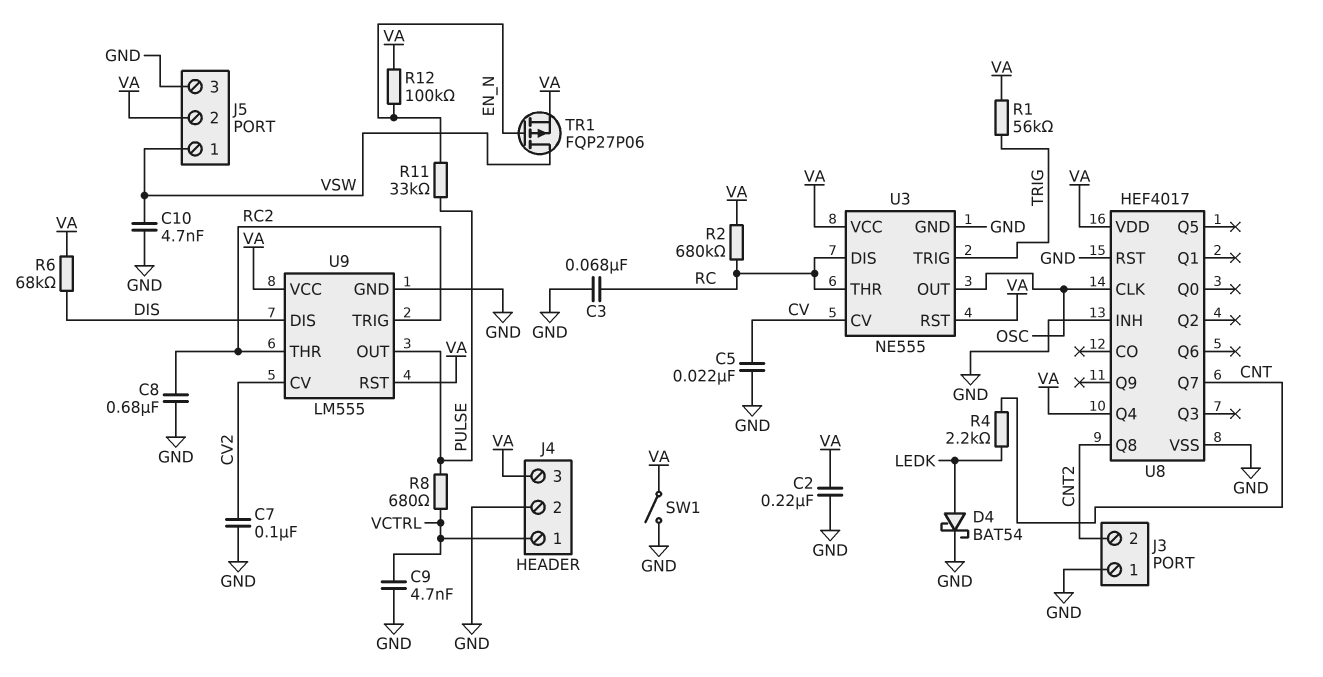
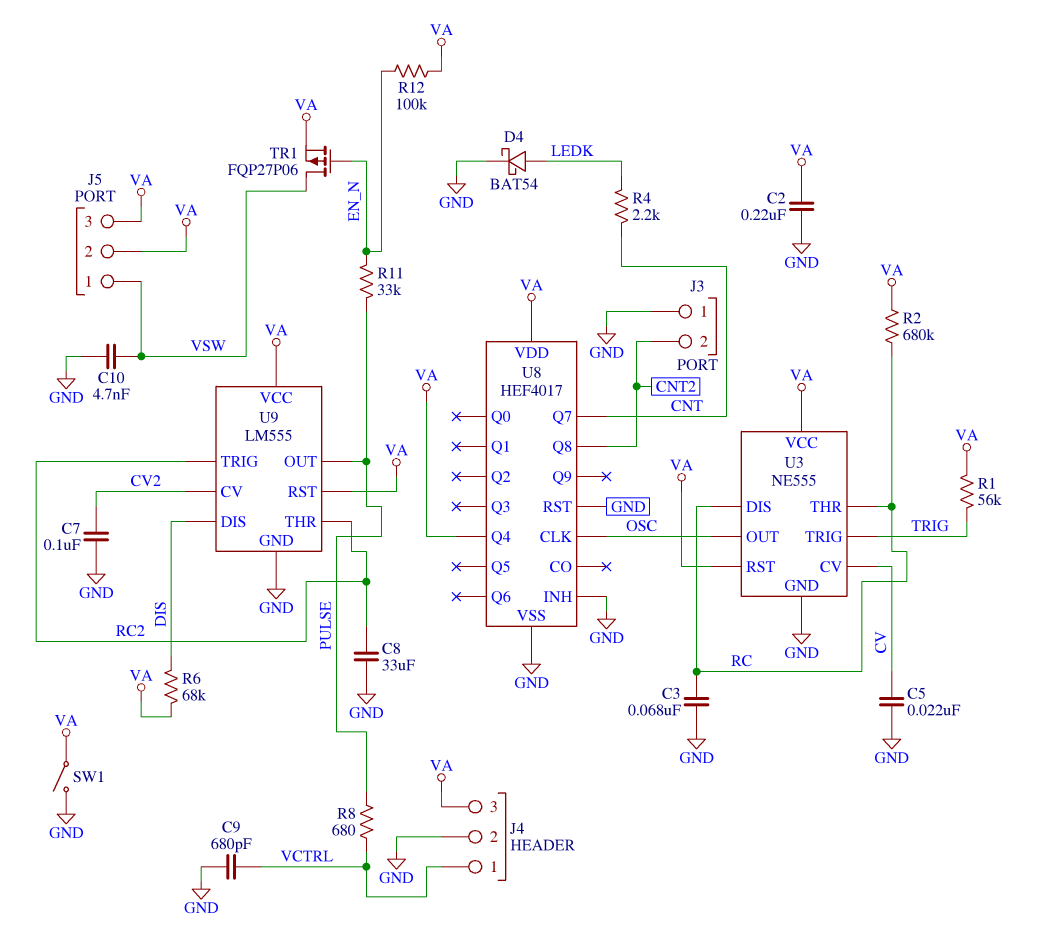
C8: 680nF (GND, RC2) -> 33uF (GND, RC2)
C9: 4.7nF (GND, VCTRL) -> 680pF (GND, VCTRL)
J5 pin 3: GND -> VA

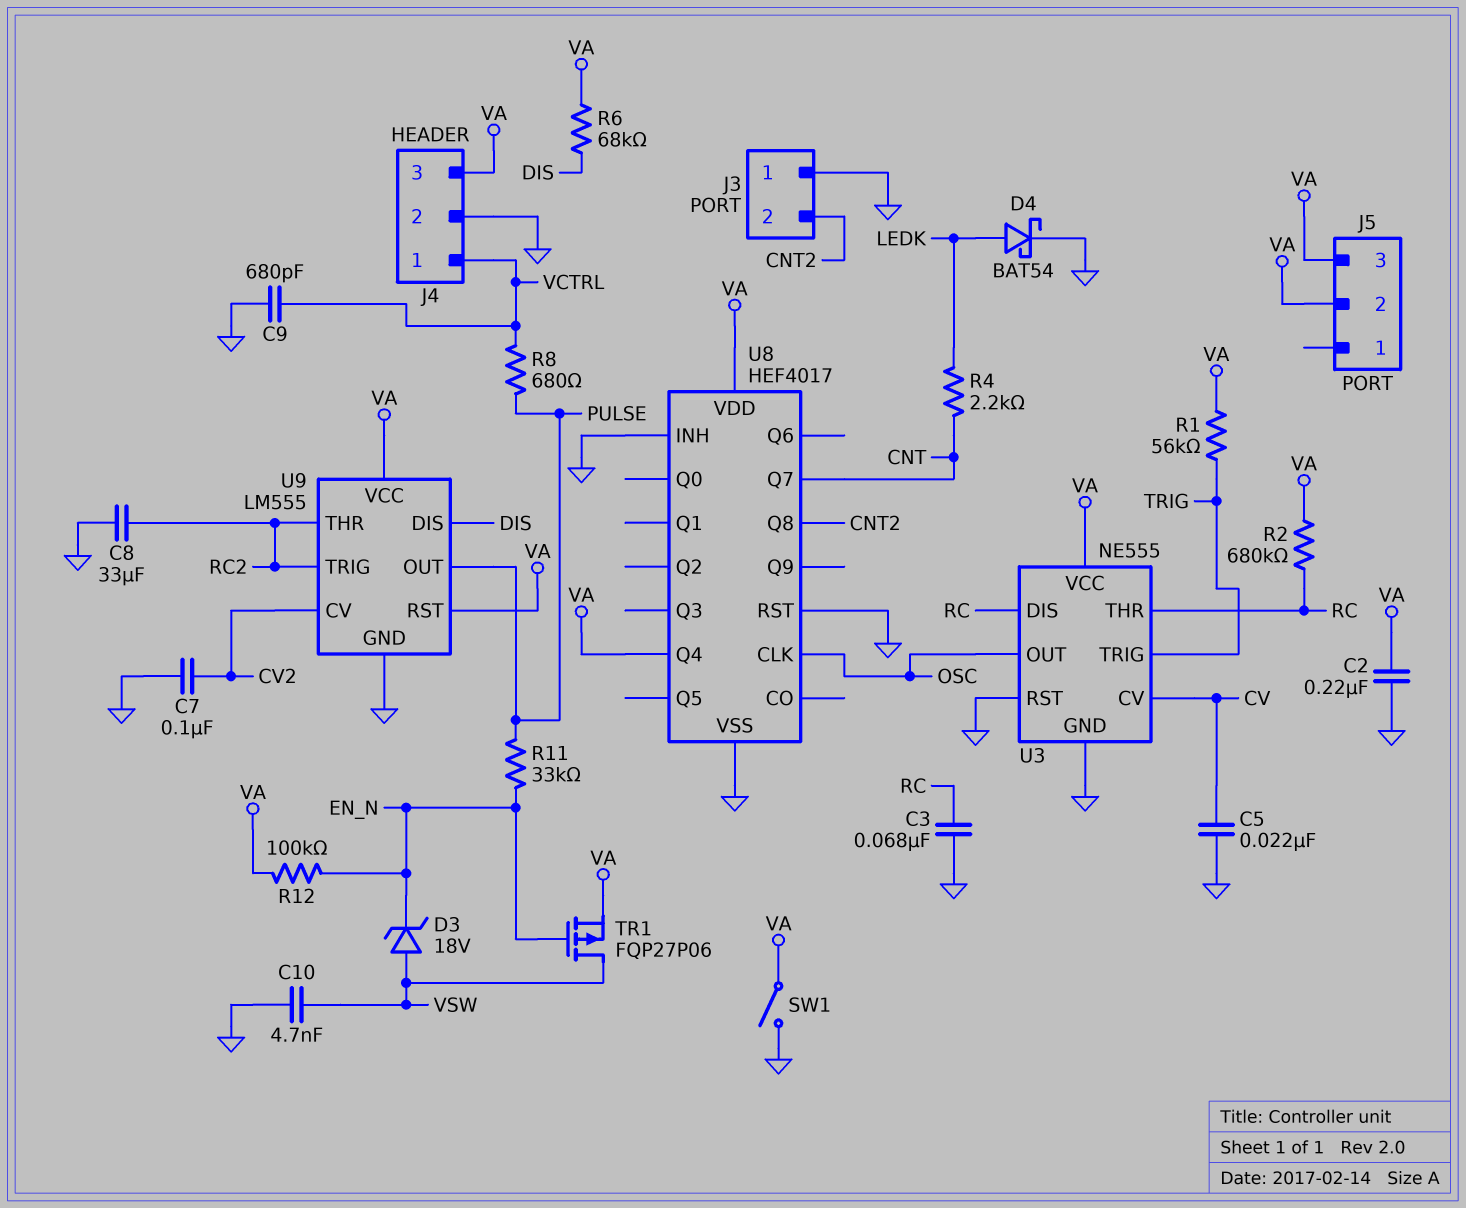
D3: none -> zener 18V (A VSW, K EN_N)
J5 pin 1: VSW -> none
U3 pin RST: VA -> GND

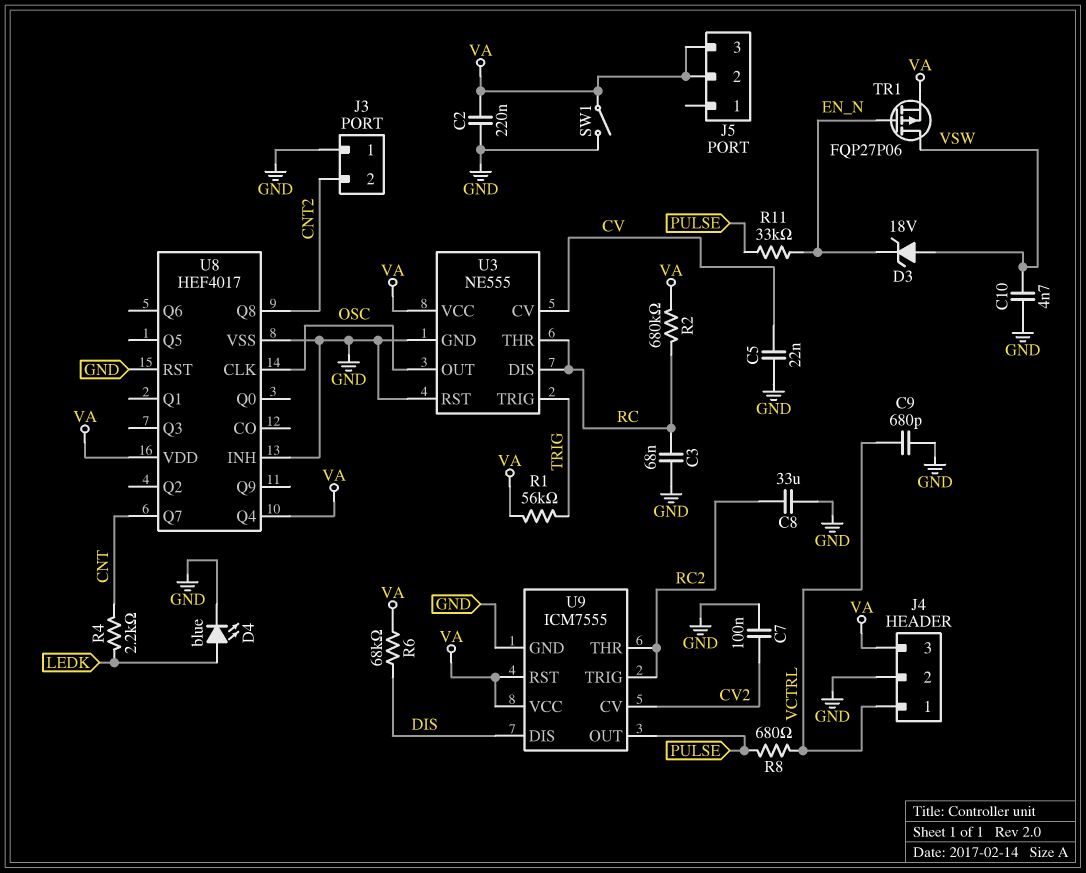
D4: schottky BAT54 (A LEDK, K GND) -> LED blue (A LEDK, K GND)
R12: 100k (EN_N, VA) -> none
U9: LM555 -> ICM7555

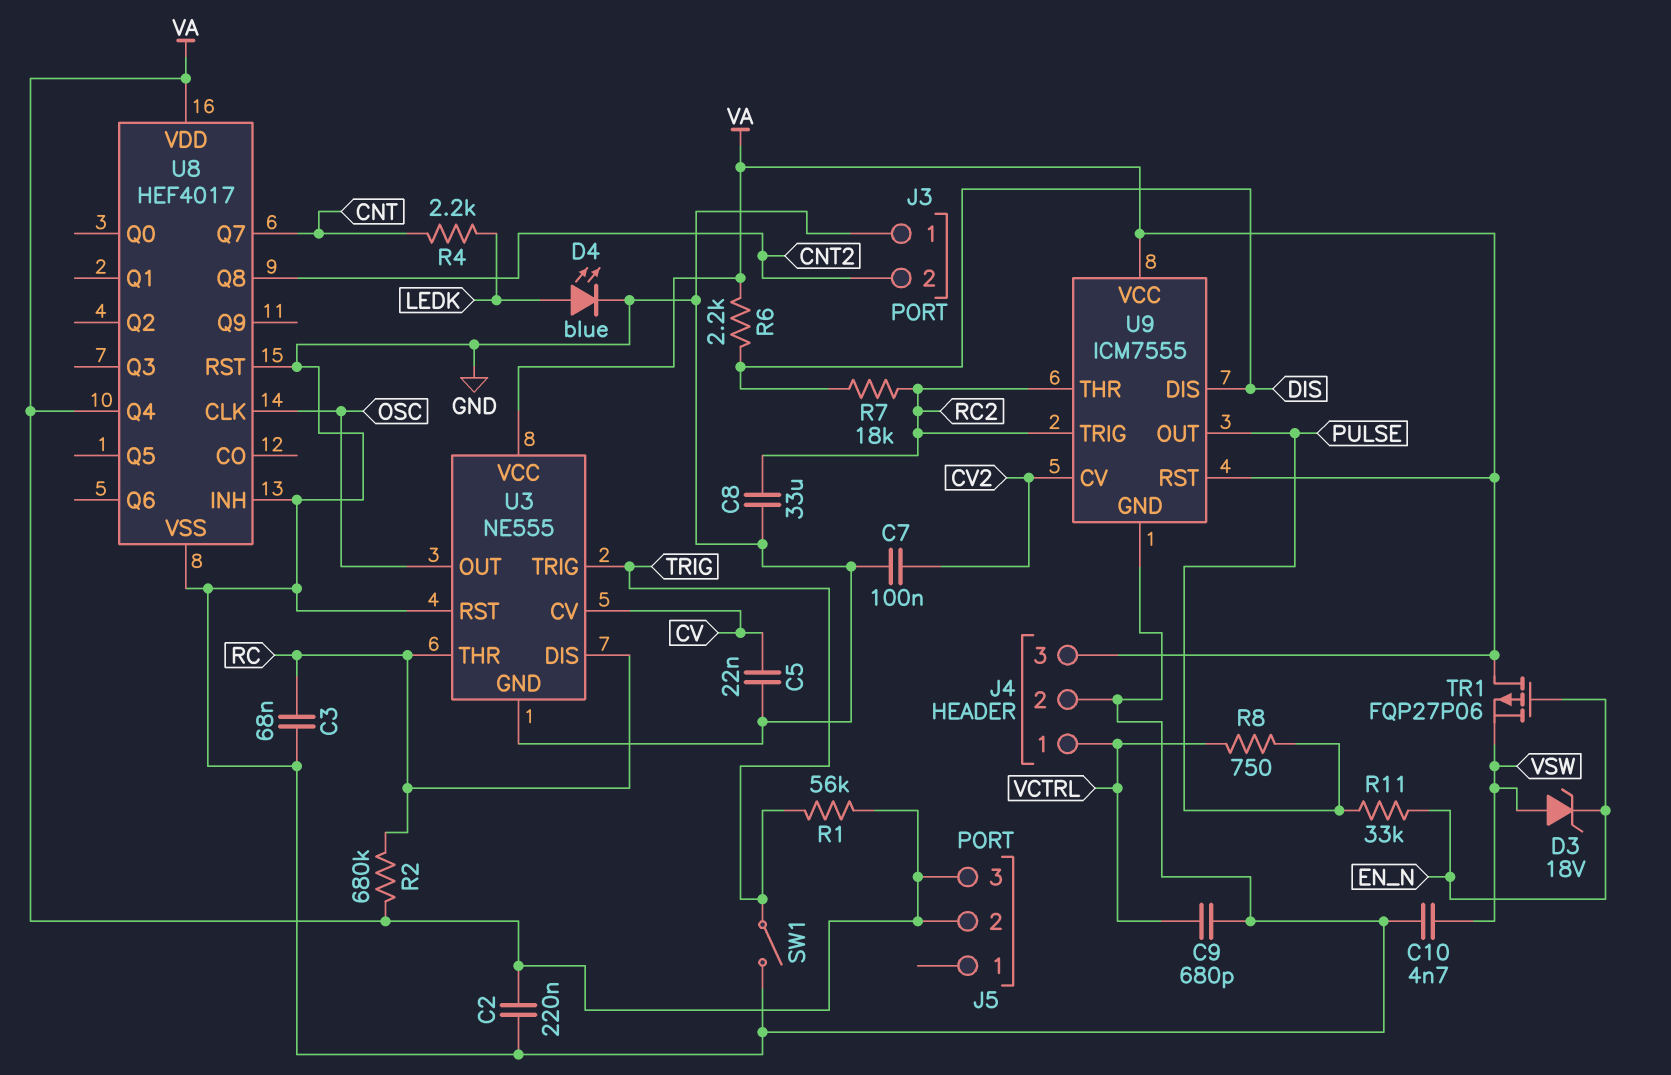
R6: 68k (DIS, VA) -> 2.2k (DIS, VA)
R7: none -> 18k (DIS, RC2)
R8: 680 (PULSE, VCTRL) -> 750 (PULSE, VCTRL)
SW1: switch (GND, VA) -> switch (GND, TRIG)
TR1: PMOS FQP27P06 (G EN_N, D VSW, S VA) -> PMOS FQP27P06 (G EN_N, D VA, S VSW)

